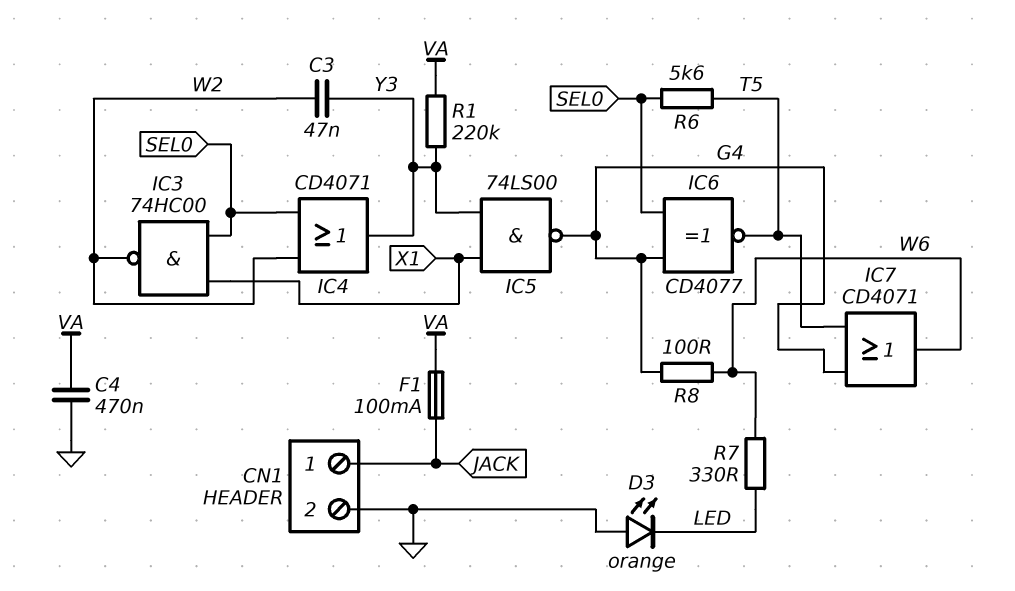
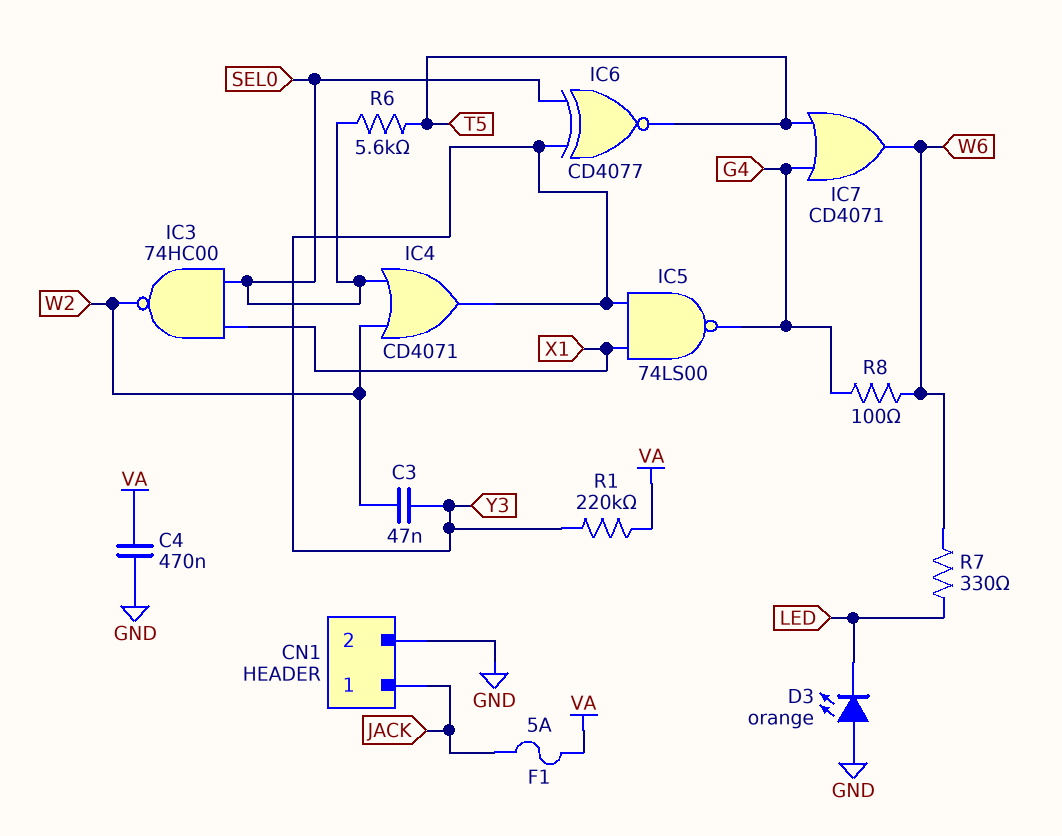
F1: 100mA (JACK, VA) -> 5A (JACK, VA)
IC6: XNOR CD4077 (in G4, in SEL0, out T5) -> XNOR CD4077 (in SEL0, in Y3, out T5)

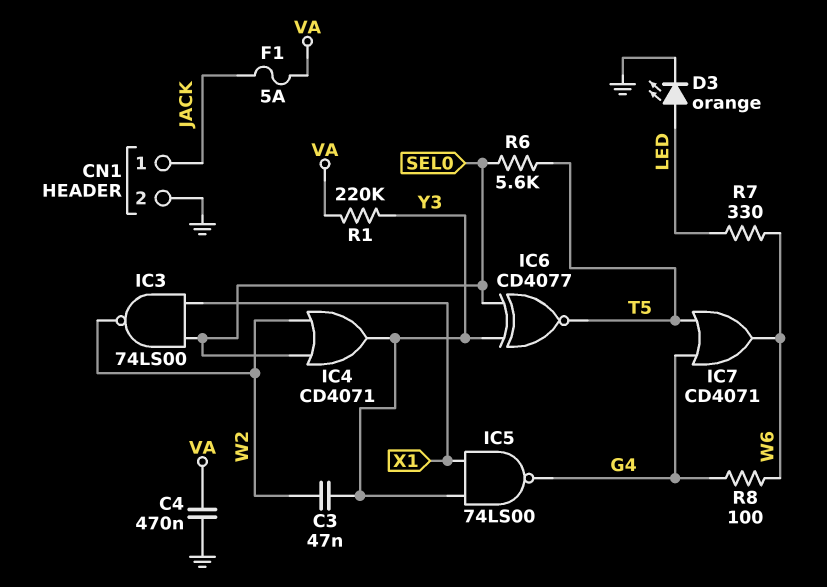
D3: LED orange (A GND, K LED) -> LED orange (A LED, K GND)
IC3: NAND 74HC00 (in SEL0, in X1, out W2) -> NAND 74LS00 (in SEL0, in X1, out W2)

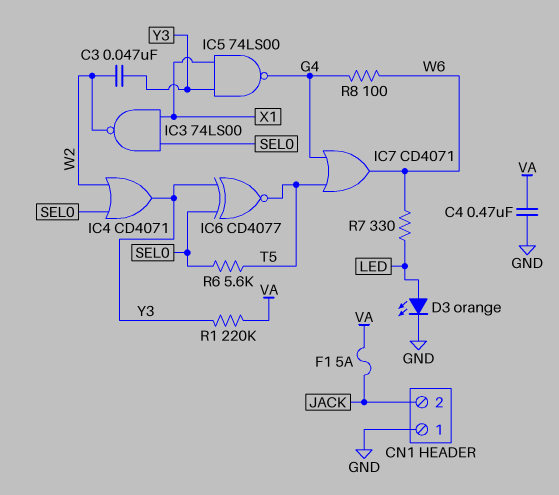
CN1 pin 1: JACK -> GND
CN1 pin 2: GND -> JACK

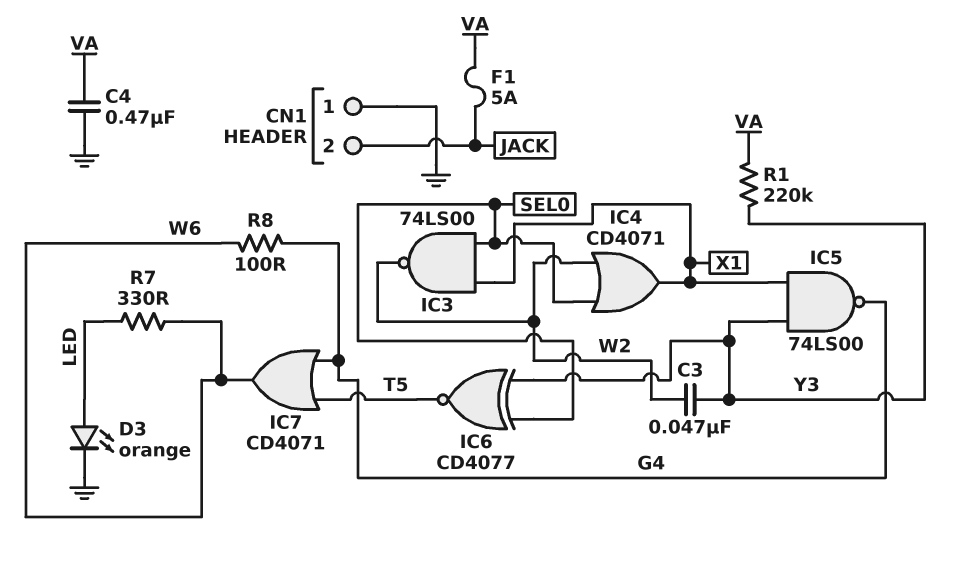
IC4: OR CD4071 (in SEL0, in W2, out Y3) -> OR CD4071 (in SEL0, in W2, out X1)
R6: 5.6k (SEL0, T5) -> none

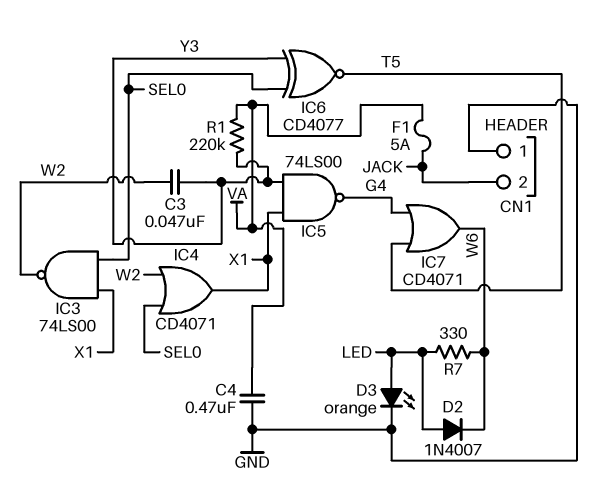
D2: none -> diode 1N4007 (A LED, K W6)
R8: 100 (G4, W6) -> none

